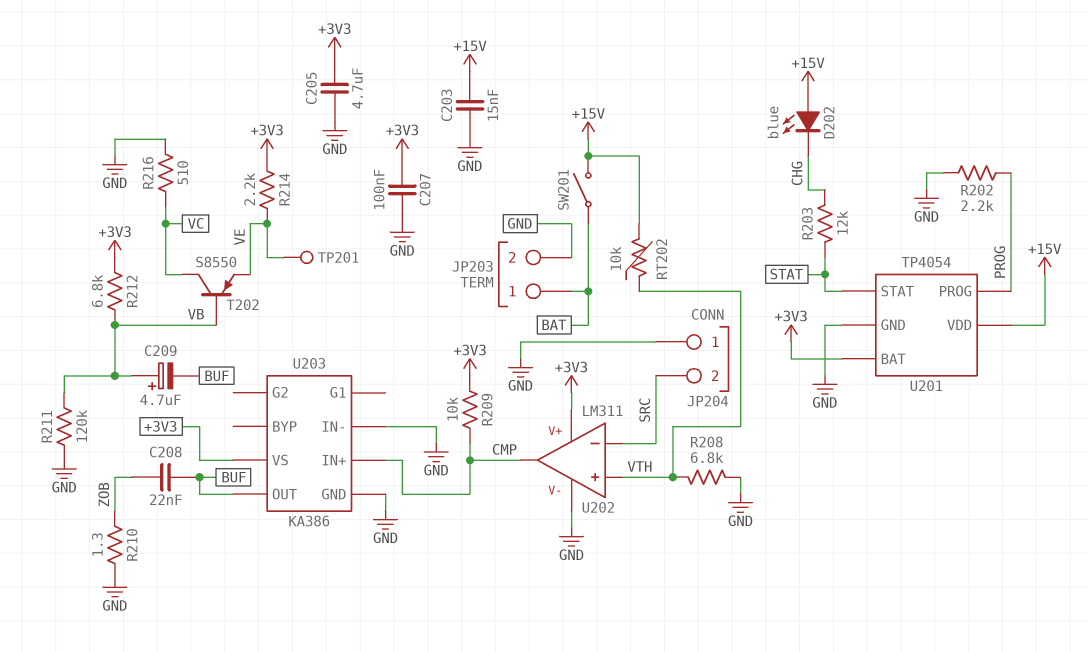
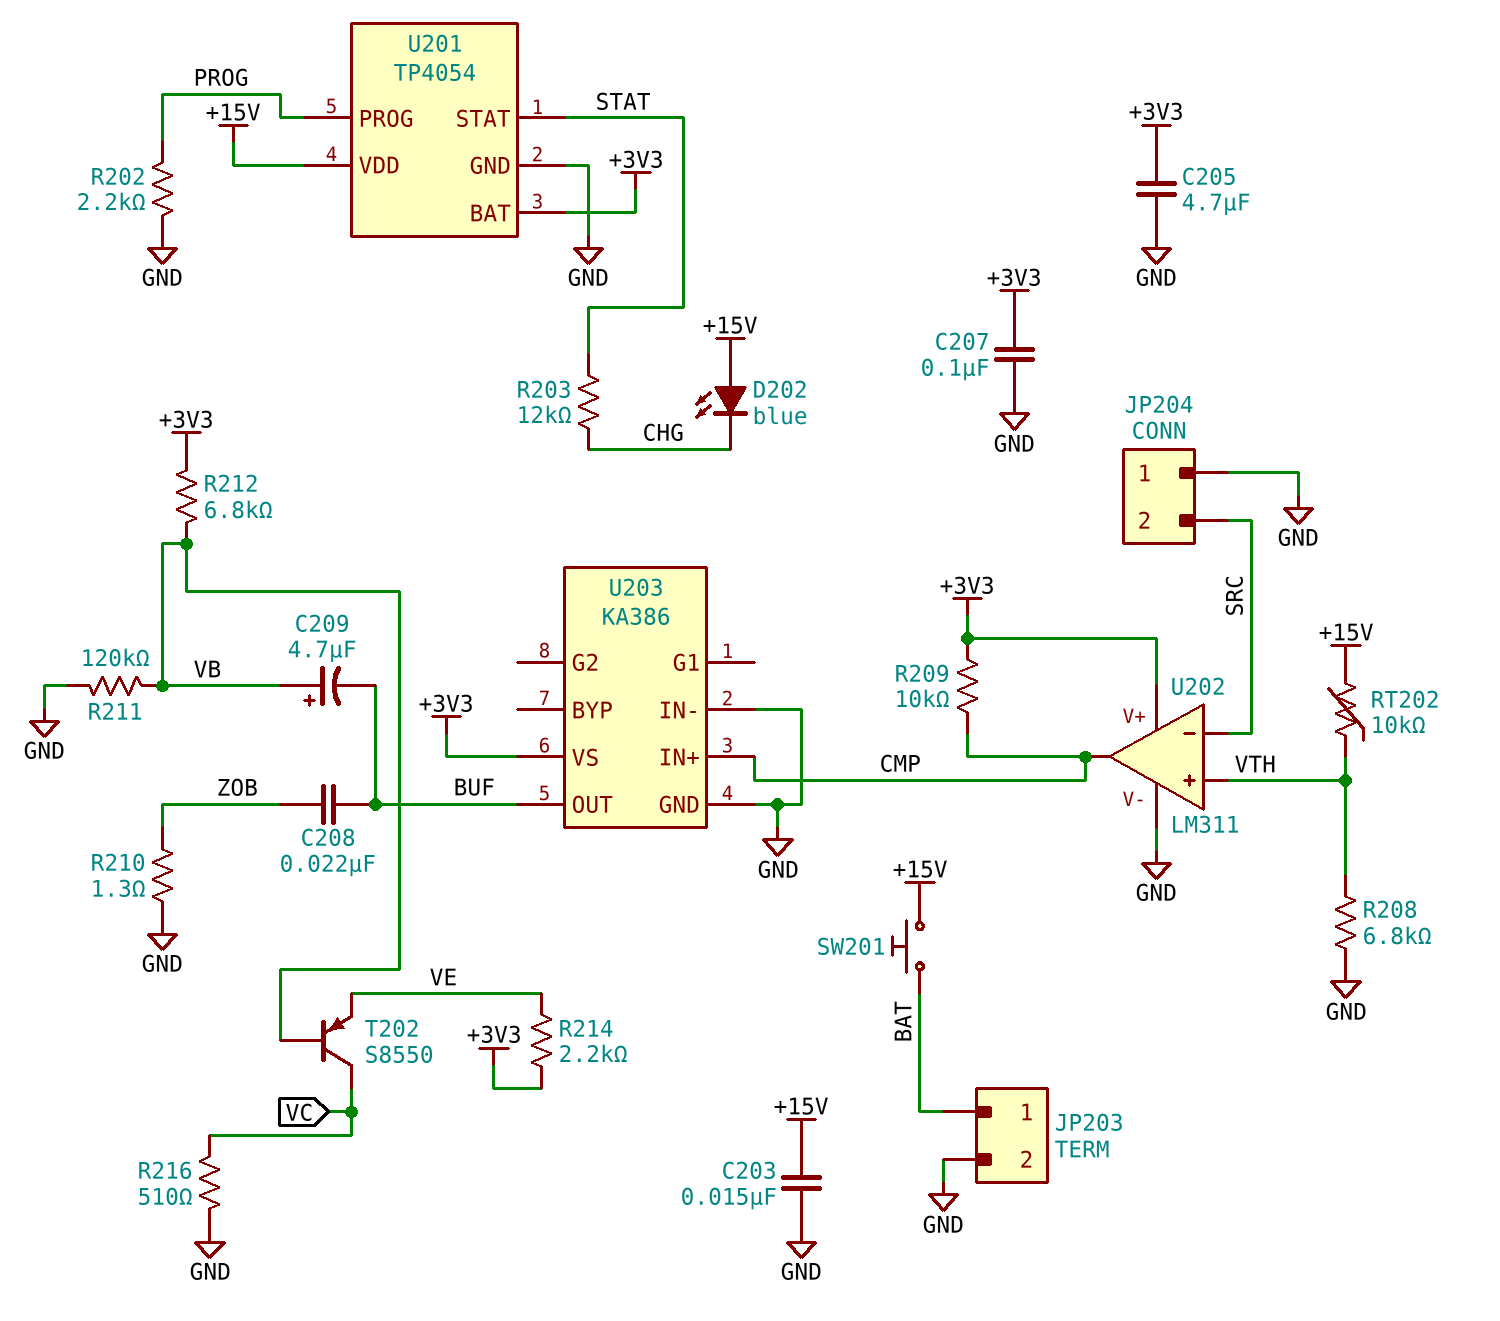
SW201: switch (+15V, BAT) -> button (+15V, BAT)
TP201: test point (VE) -> none

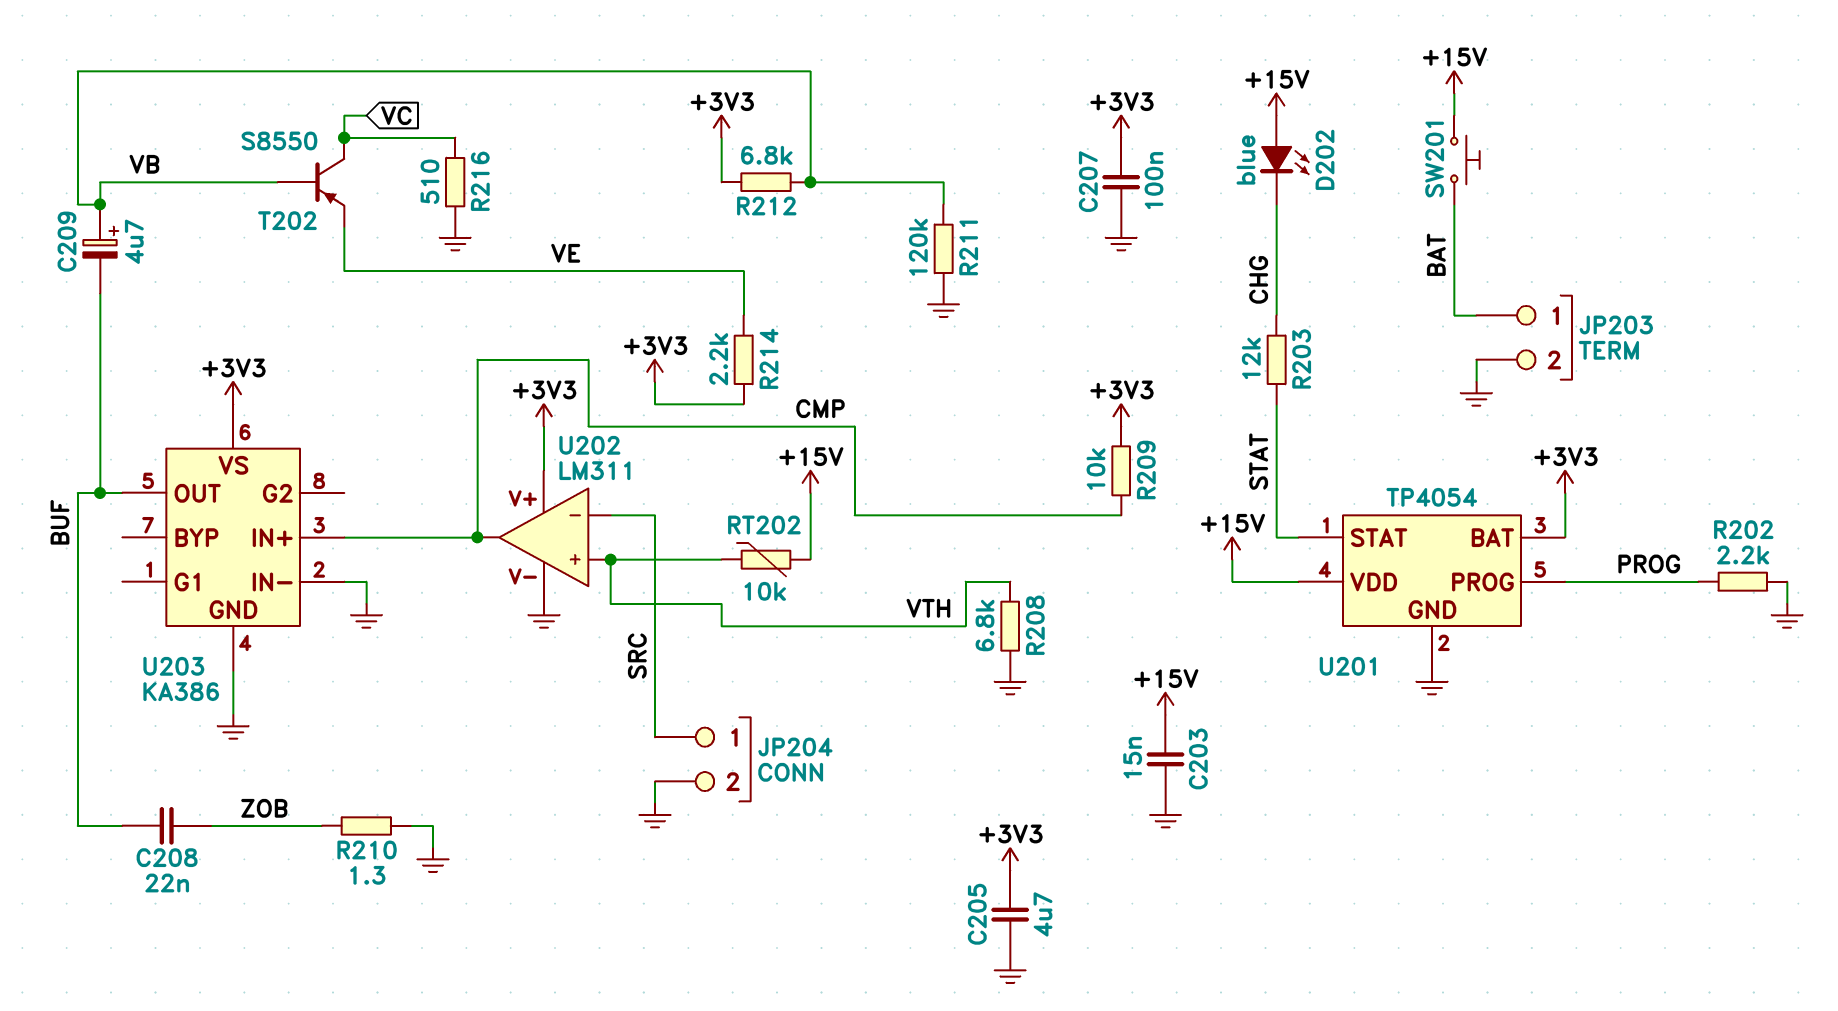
JP204 pin 1: GND -> SRC
JP204 pin 2: SRC -> GND

